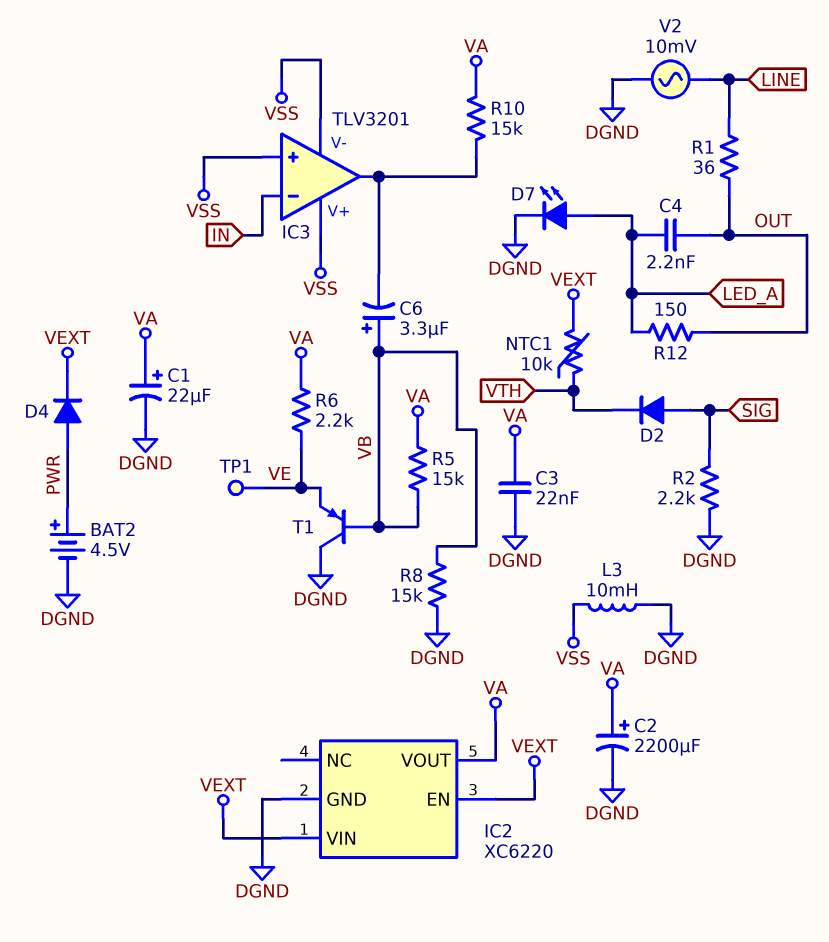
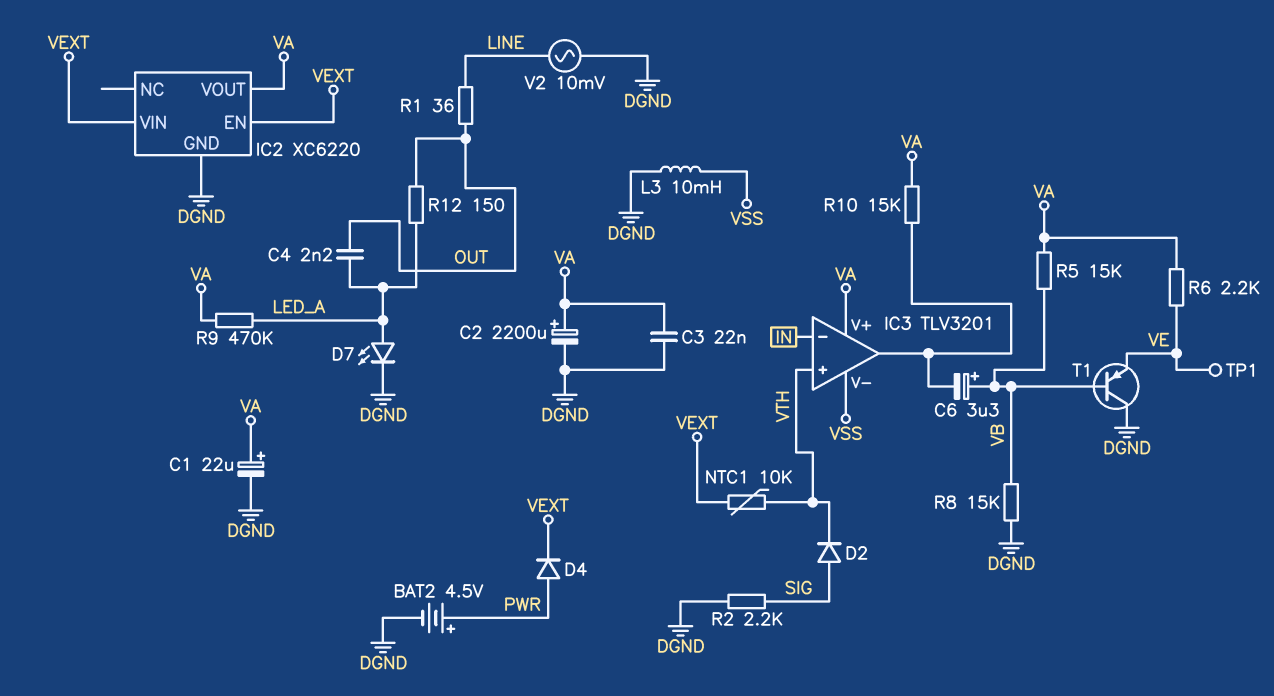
IC3 pin V+: VSS -> VA
IC3 pin in+: VSS -> VTH
R9: none -> 470k (LED_A, VA)

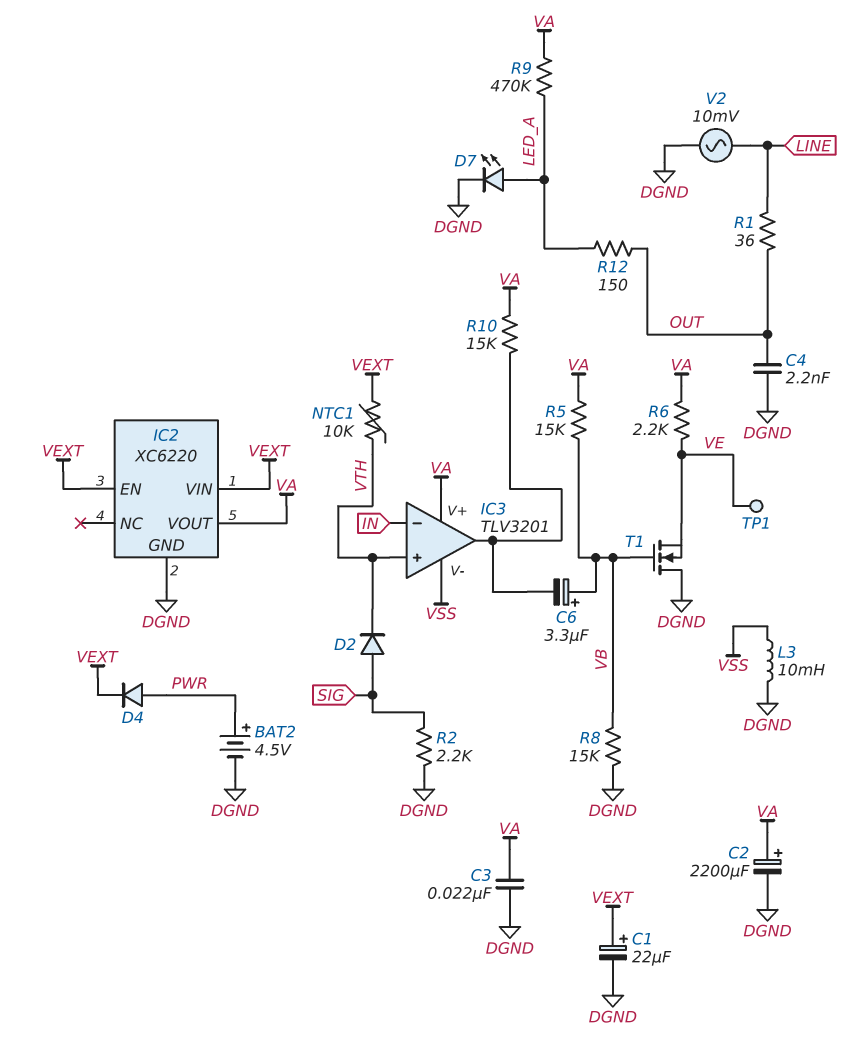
C1: 22uF (plus VA, minus DGND) -> 22uF (plus VEXT, minus DGND)
C4: 2.2nF (LED_A, OUT) -> 2.2nF (DGND, OUT)
T1: PNP (B VB, C DGND, E VE) -> NMOS (G VB, D DGND, S VE)

